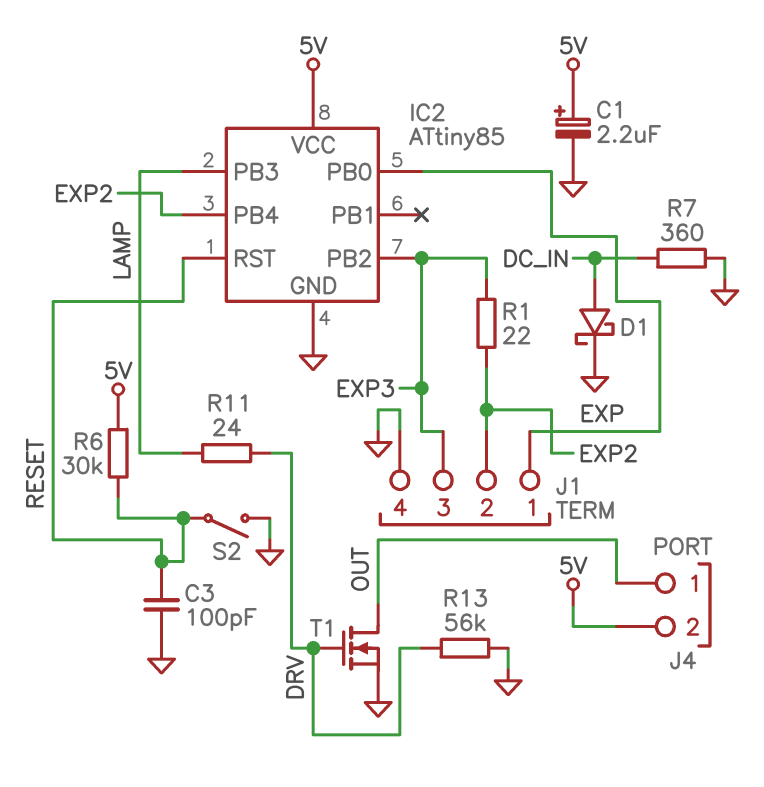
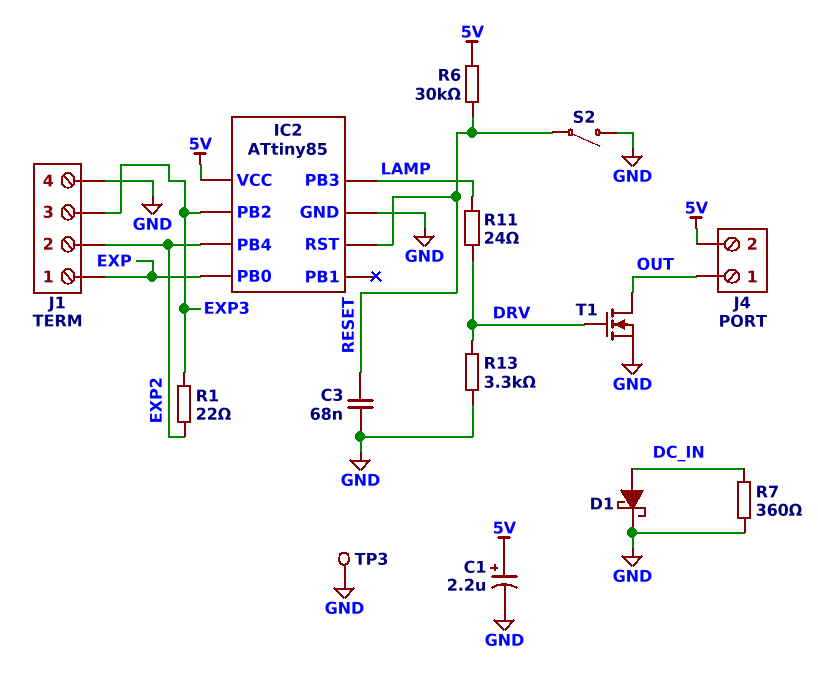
C3: 100pF (GND, RESET) -> 68nF (GND, RESET)
R13: 56k (DRV, GND) -> 3.3k (DRV, GND)
TP3: none -> test point (GND)

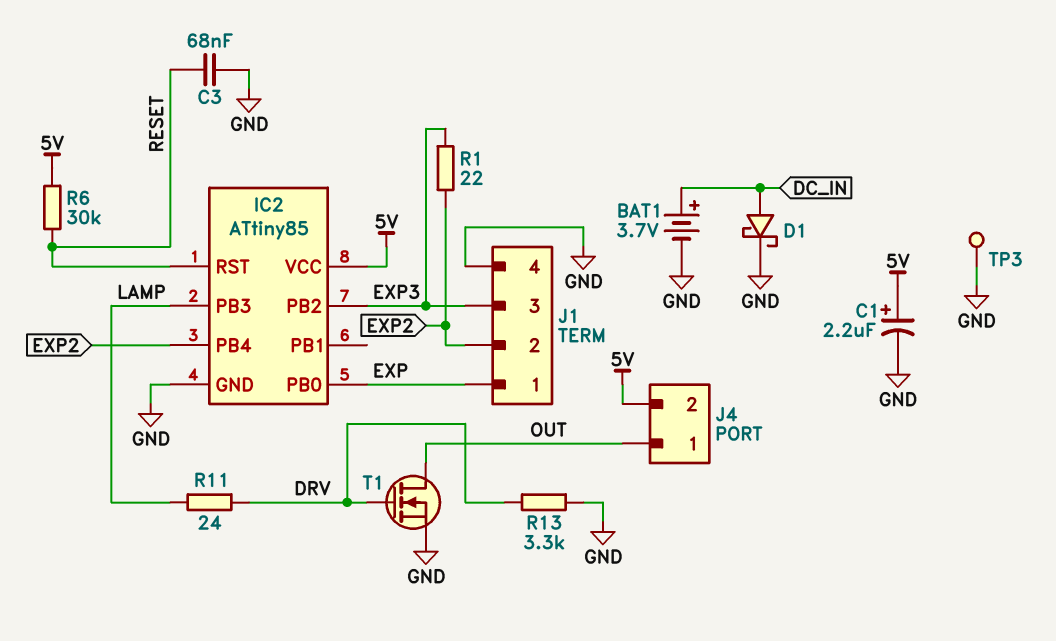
BAT1: none -> 3.7V (plus DC_IN, minus GND)
R7: 360 (DC_IN, GND) -> none
S2: switch (GND, RESET) -> none

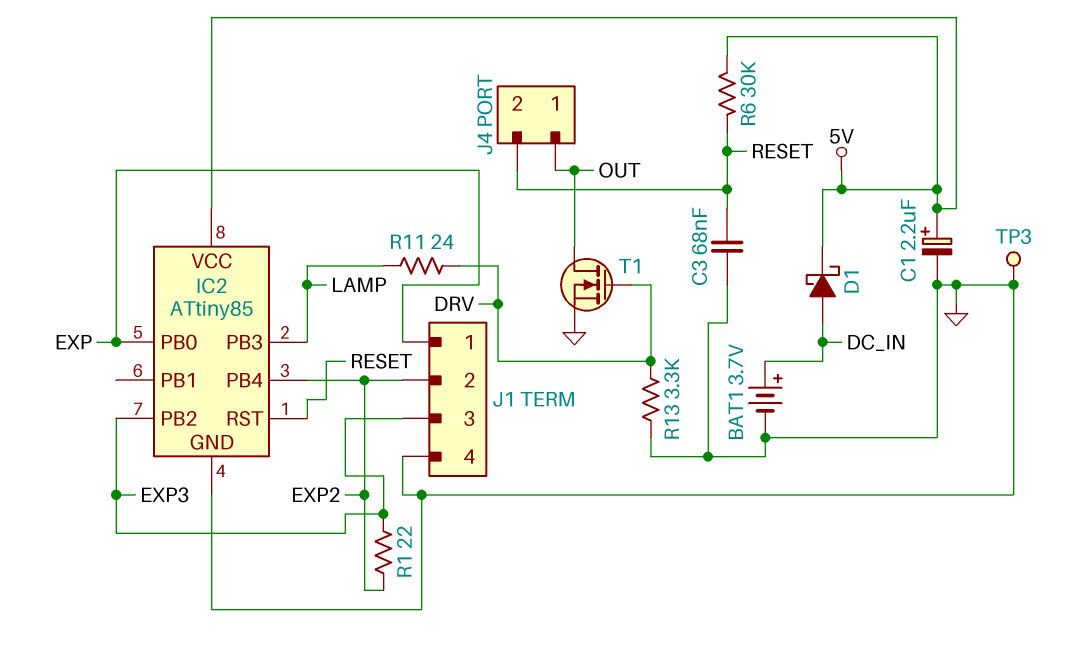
D1: schottky (A DC_IN, K GND) -> schottky (A DC_IN, K 5V)
J4 pin 2: 5V -> RESET

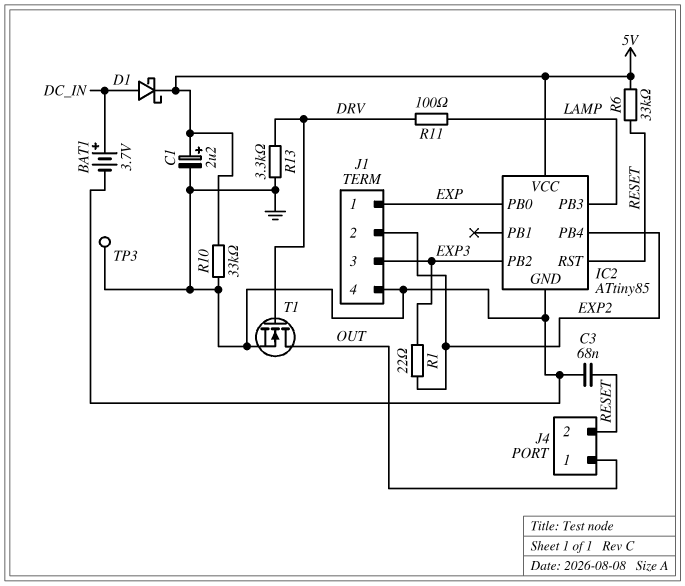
R6: 30k (5V, RESET) -> 33k (5V, RESET)
R10: none -> 33k (5V, GND)
R11: 24 (DRV, LAMP) -> 100 (DRV, LAMP)

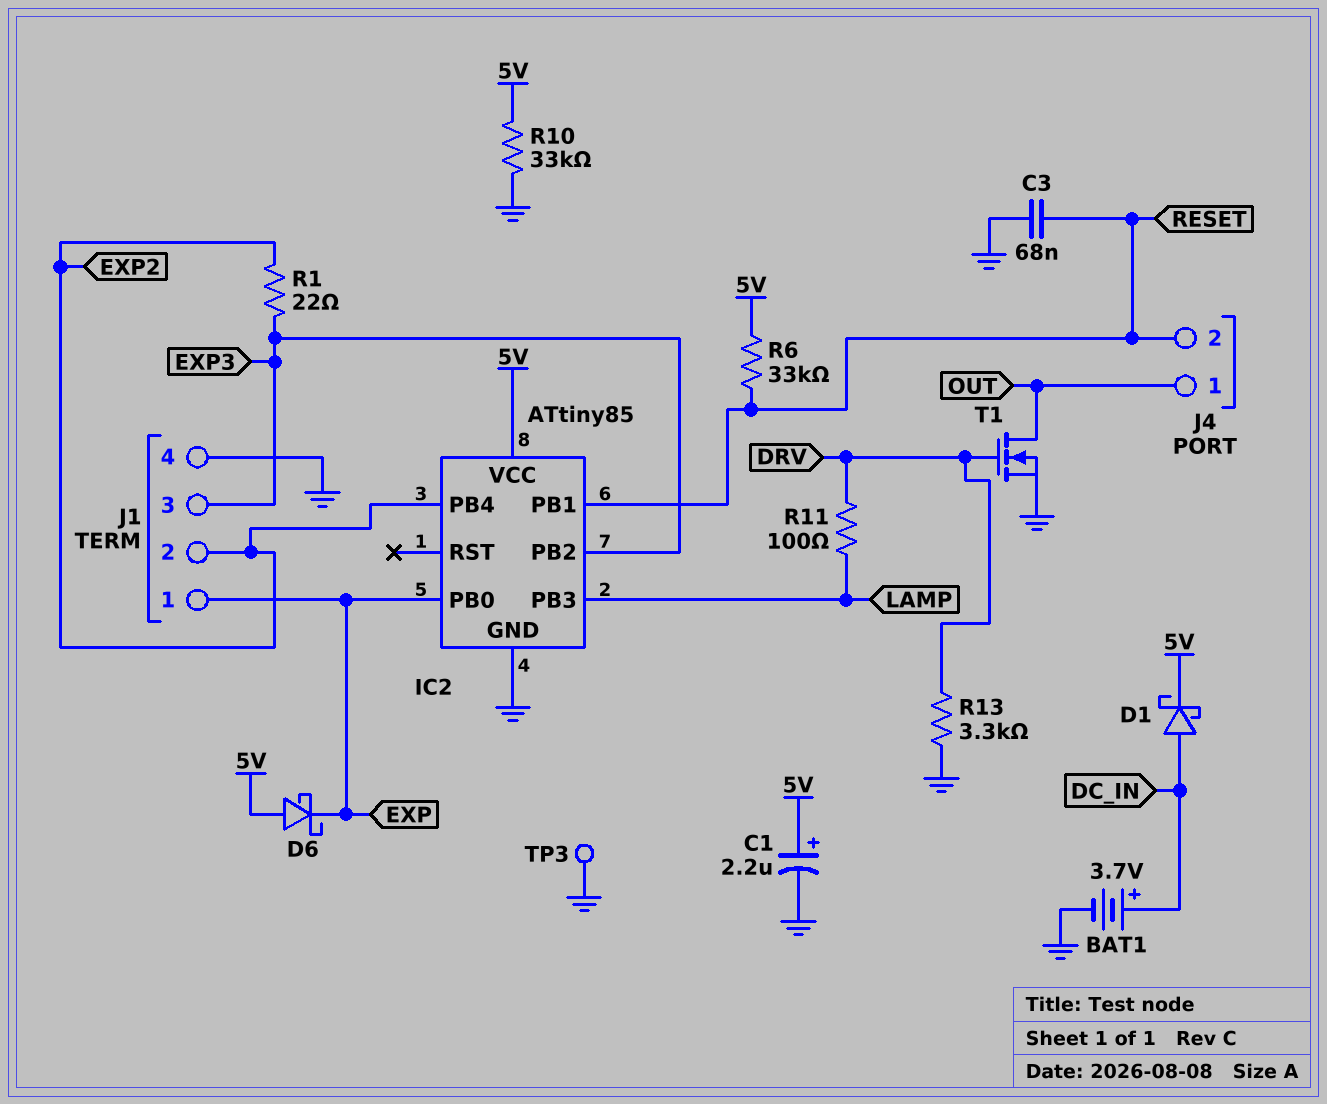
D6: none -> schottky (A 5V, K EXP)
IC2 pin PB1: none -> RESET
IC2 pin RST: RESET -> none

